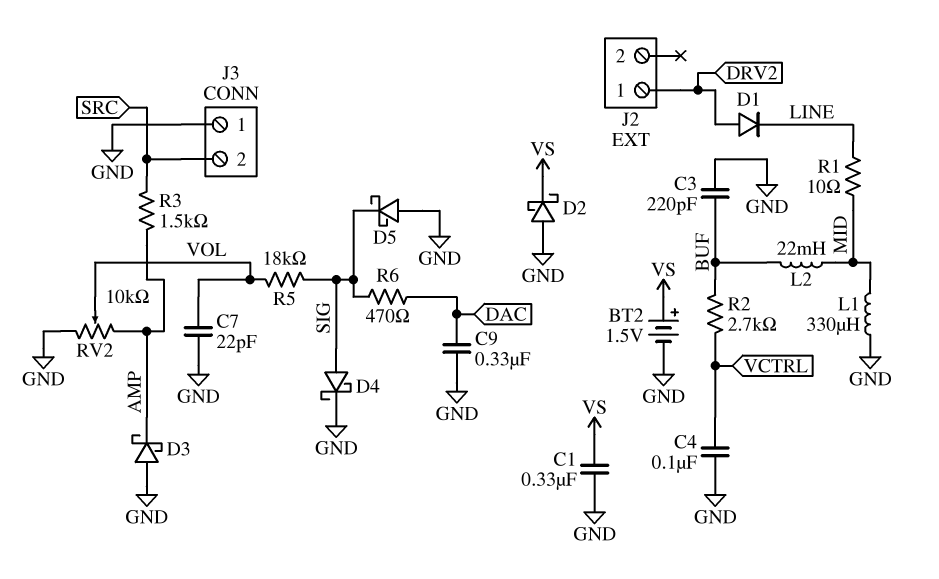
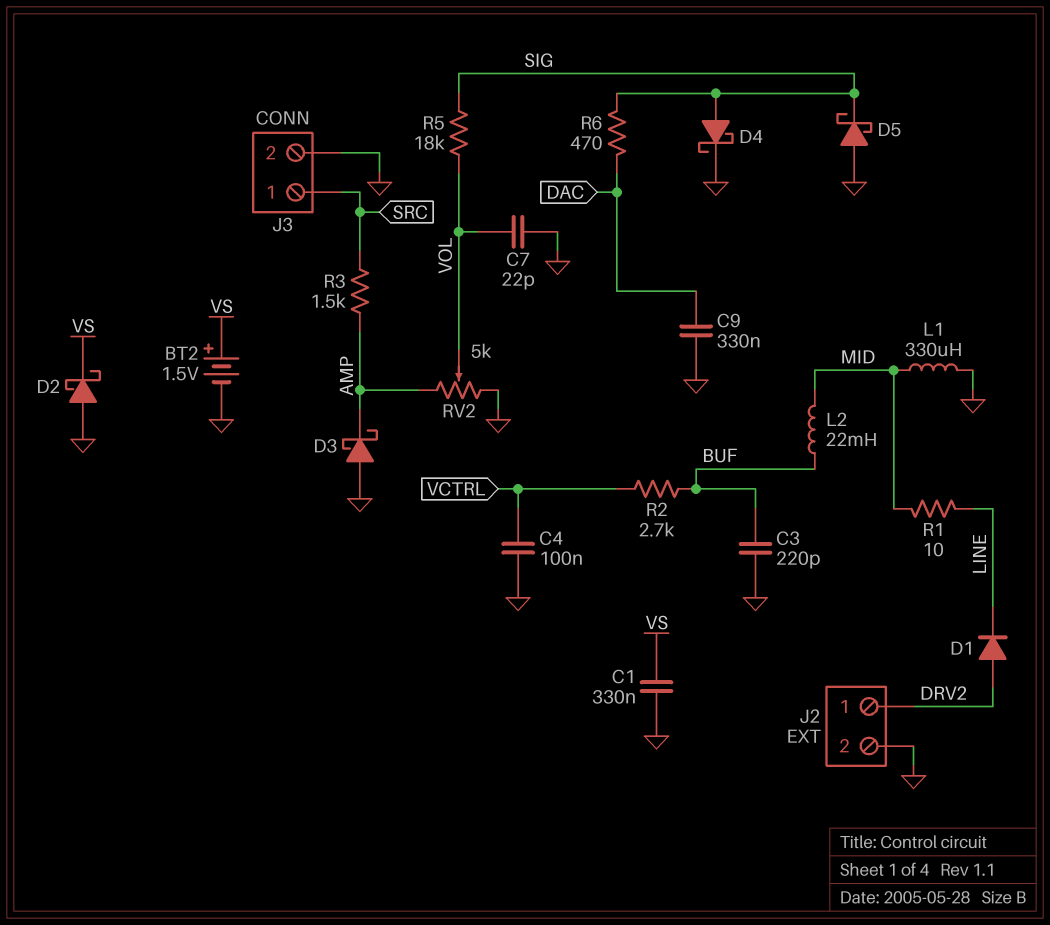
J2 pin 2: none -> GND
J3 pin 1: GND -> SRC
J3 pin 2: SRC -> GND
RV2: 10k (AMP, GND, wiper VOL) -> 5k (AMP, GND, wiper VOL)

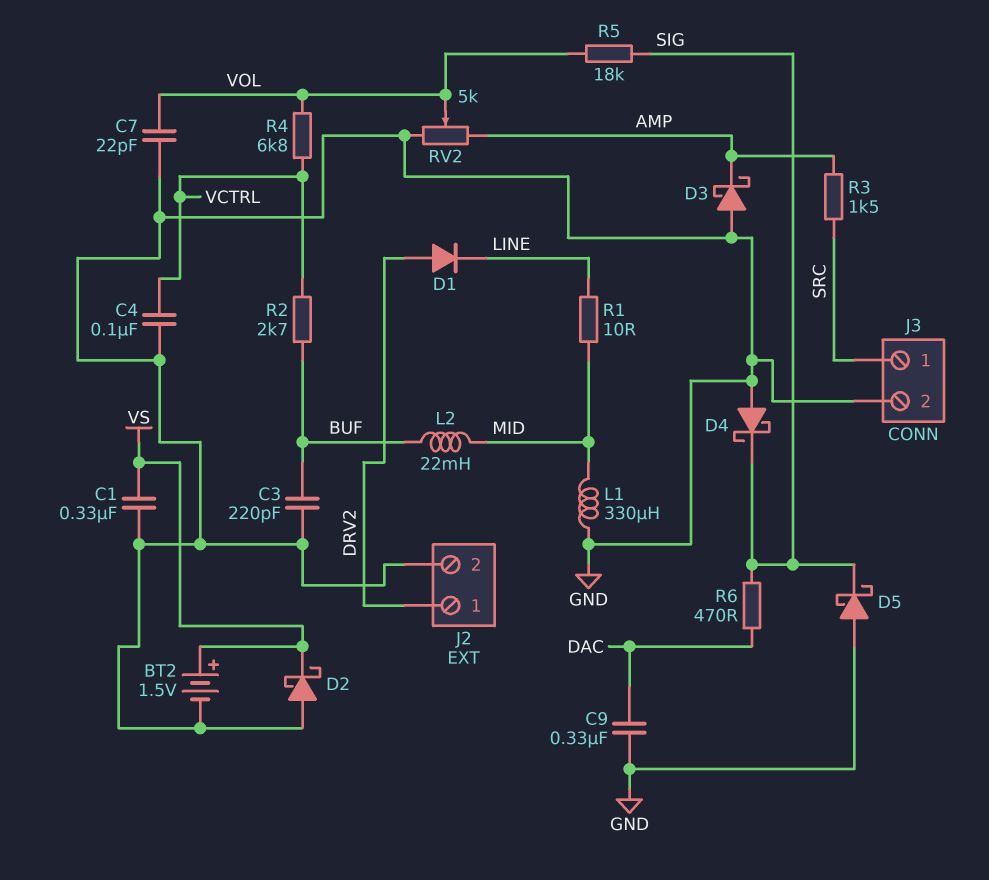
D4: schottky (A SIG, K GND) -> schottky (A GND, K SIG)
R4: none -> 6.8k (VCTRL, VOL)

